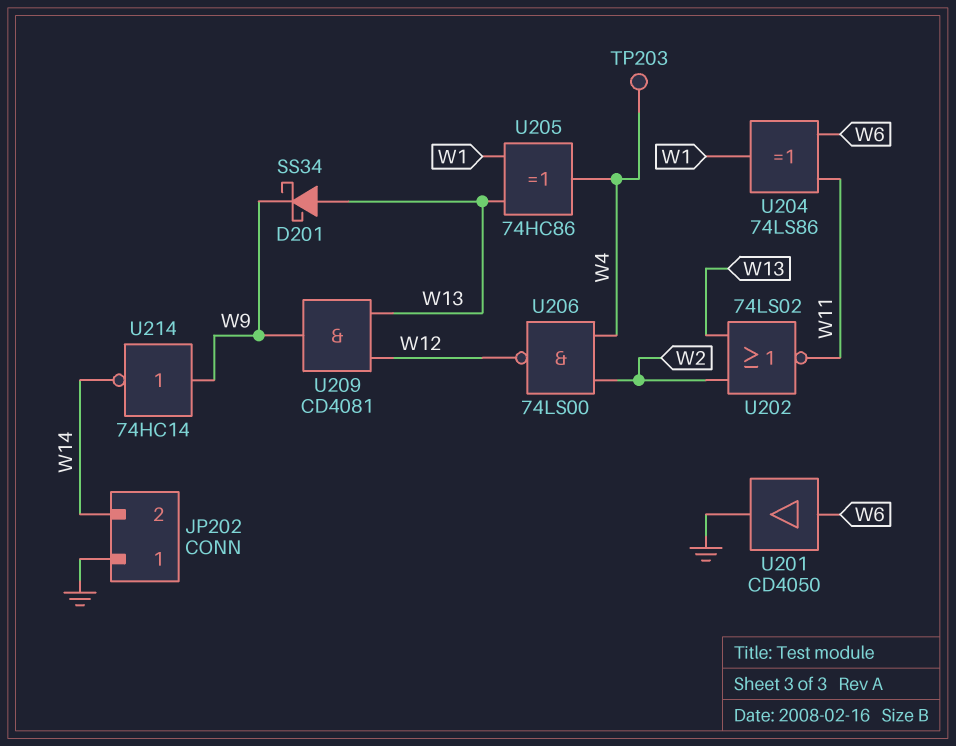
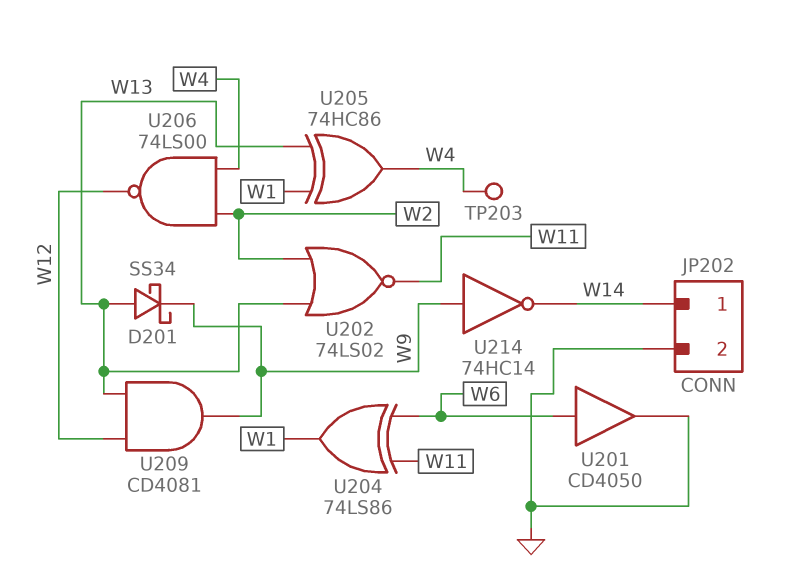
JP202 pin 1: GND -> W14
JP202 pin 2: W14 -> GND

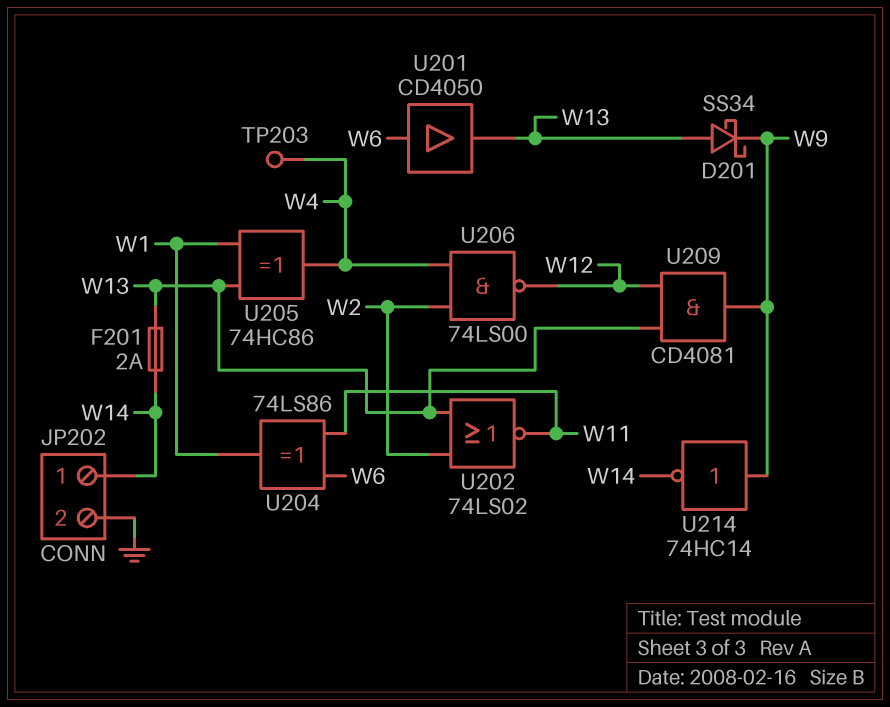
F201: none -> 2A (W13, W14)
U201: buffer CD4050 (in W6, out GND) -> buffer CD4050 (in W6, out W13)

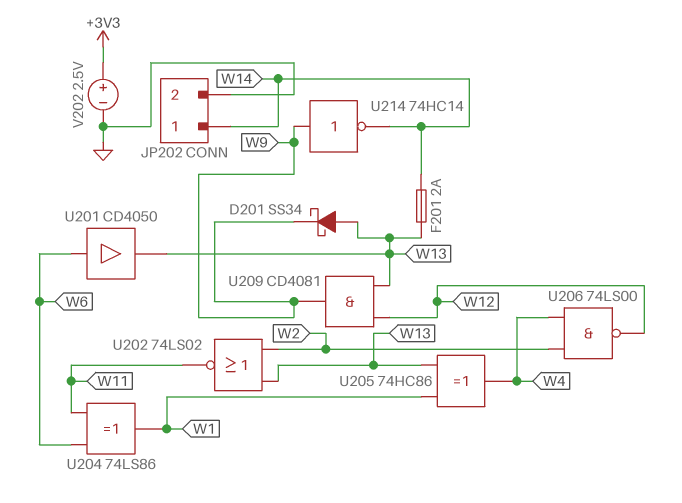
TP203: test point (W4) -> none
V202: none -> 2.5V (plus +3V3, minus GND)

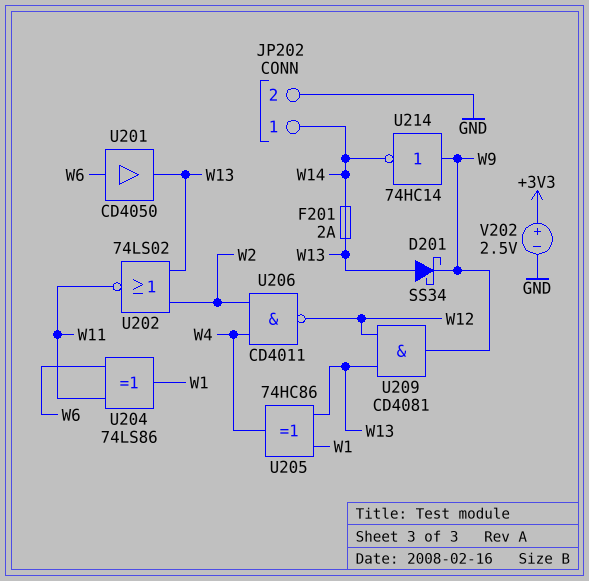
U206: NAND 74LS00 (in W2, in W4, out W12) -> NAND CD4011 (in W2, in W4, out W12)

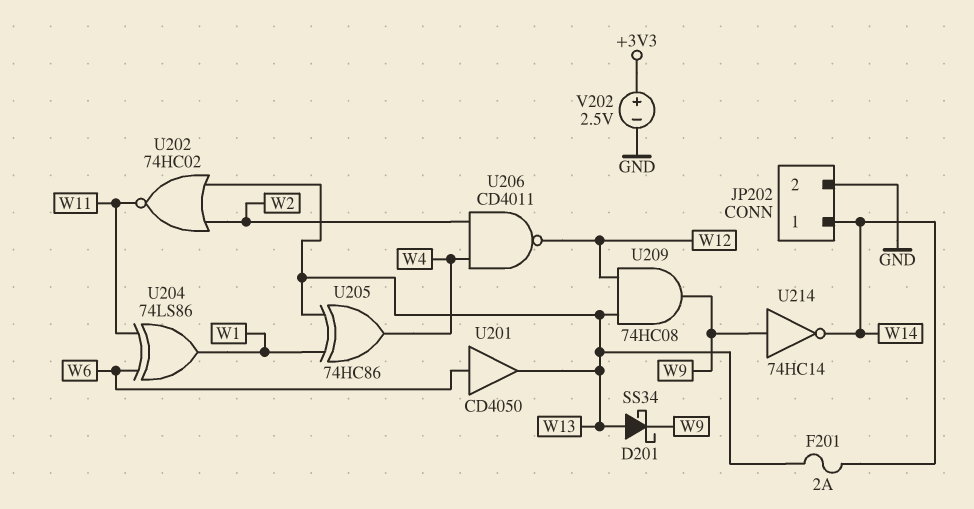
U202: NOR 74LS02 (in W2, in W13, out W11) -> NOR 74HC02 (in W2, in W13, out W11)
U209: AND CD4081 (in W12, in W13, out W9) -> AND 74HC08 (in W12, in W13, out W9)

